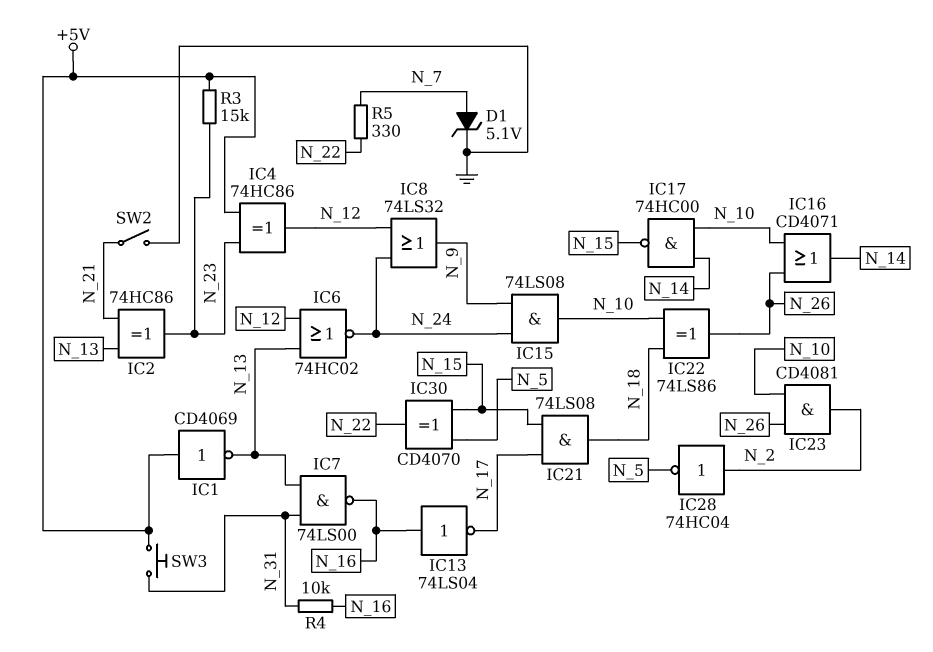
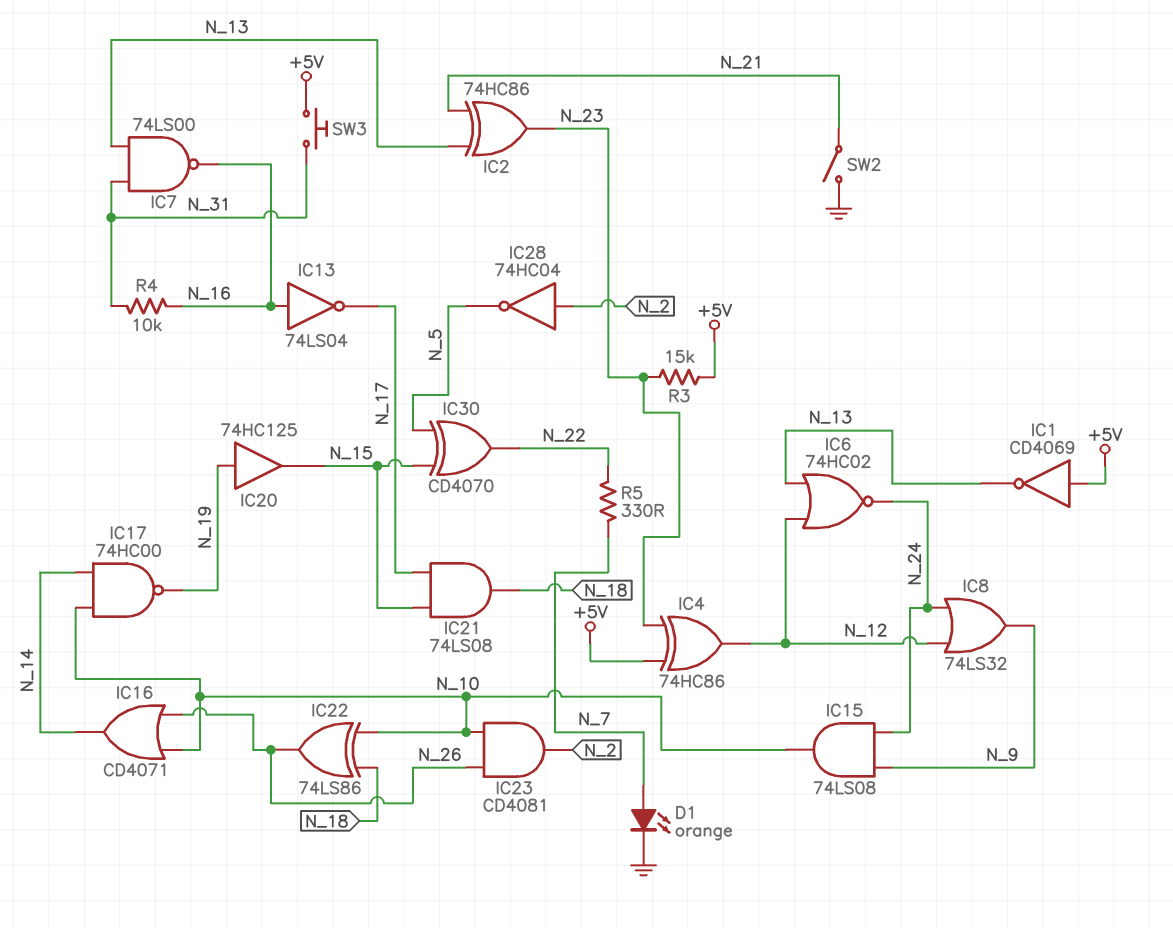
D1: zener 5.1V (A N_7, K GND) -> LED orange (A N_7, K GND)
IC17: NAND 74HC00 (in N_10, in N_14, out N_15) -> NAND 74HC00 (in N_10, in N_14, out N_19)
IC20: none -> buffer 74HC125 (in N_19, out N_15)

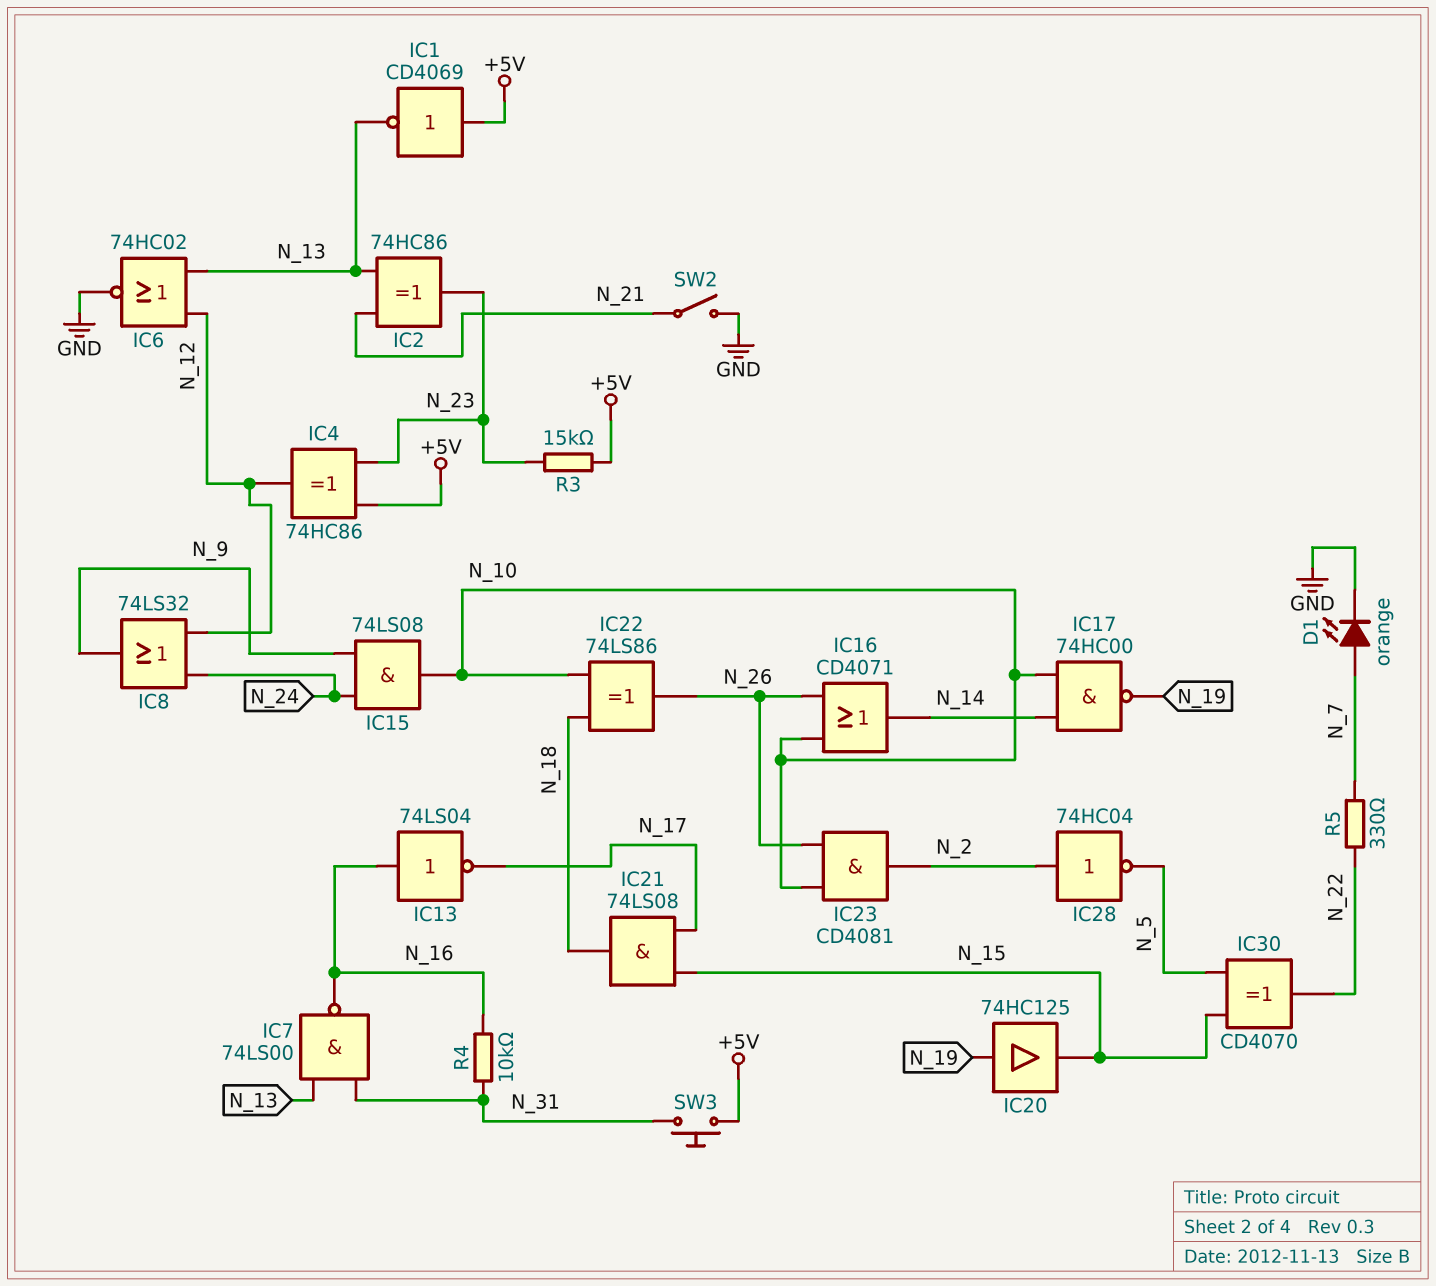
IC6: NOR 74HC02 (in N_12, in N_13, out N_24) -> NOR 74HC02 (in N_12, in N_13, out GND)

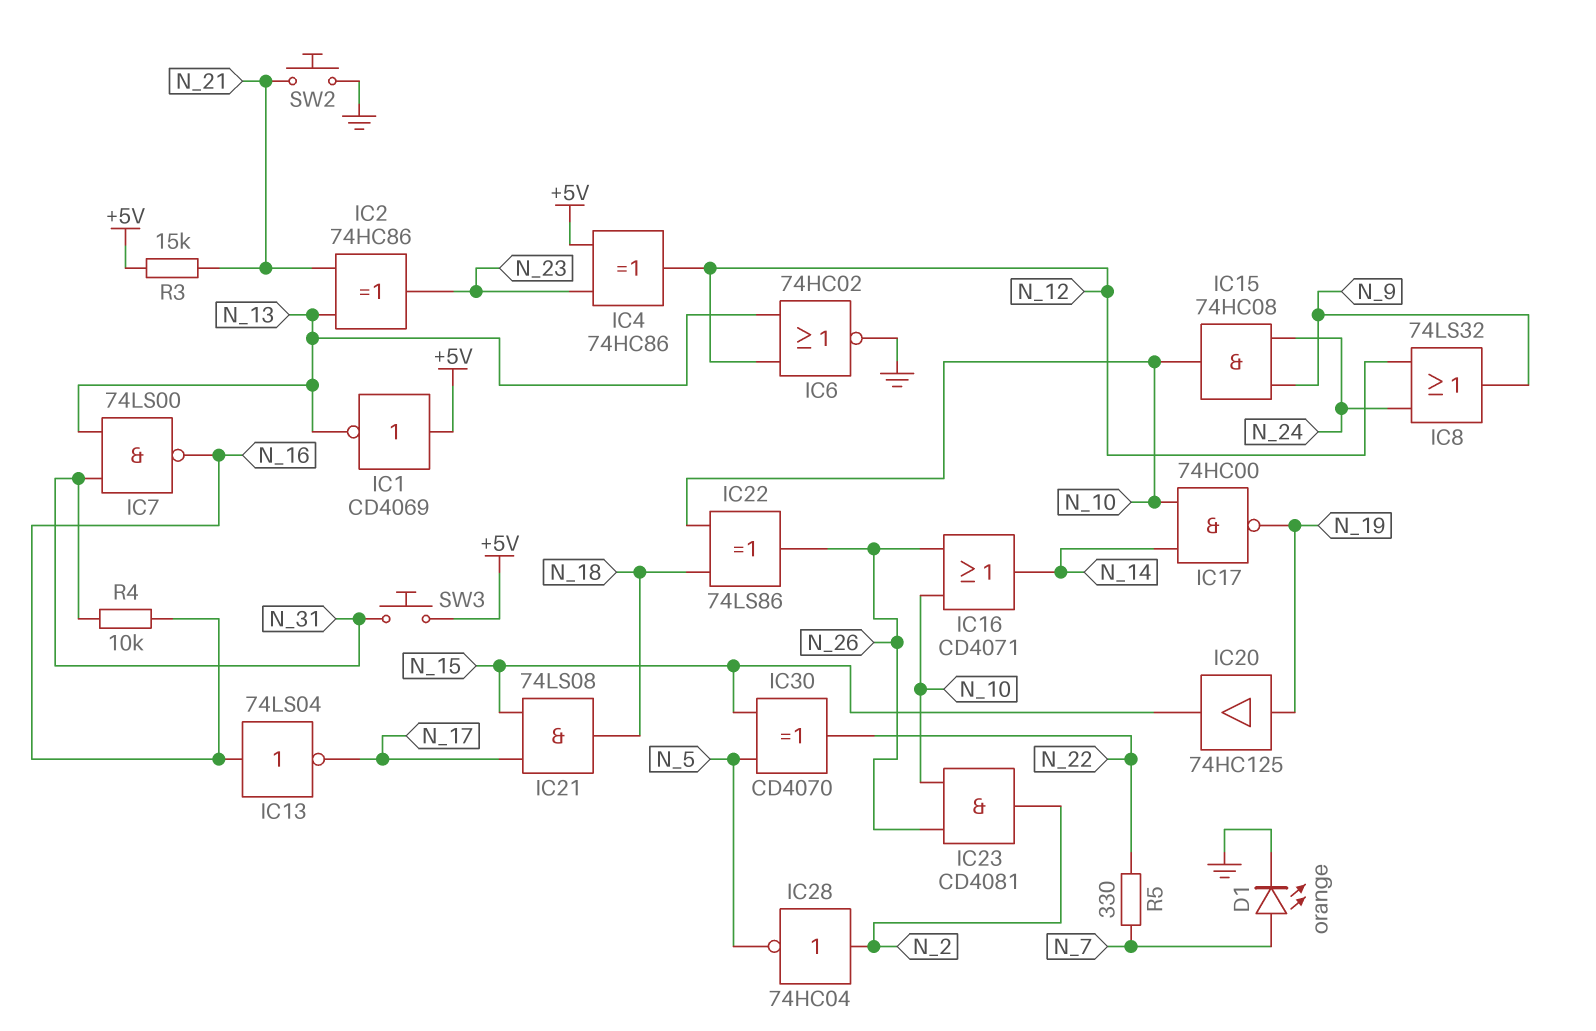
IC15: AND 74LS08 (in N_9, in N_24, out N_10) -> AND 74HC08 (in N_9, in N_24, out N_10)
R3: 15k (+5V, N_23) -> 15k (+5V, N_21)
SW2: switch (GND, N_21) -> button (GND, N_21)

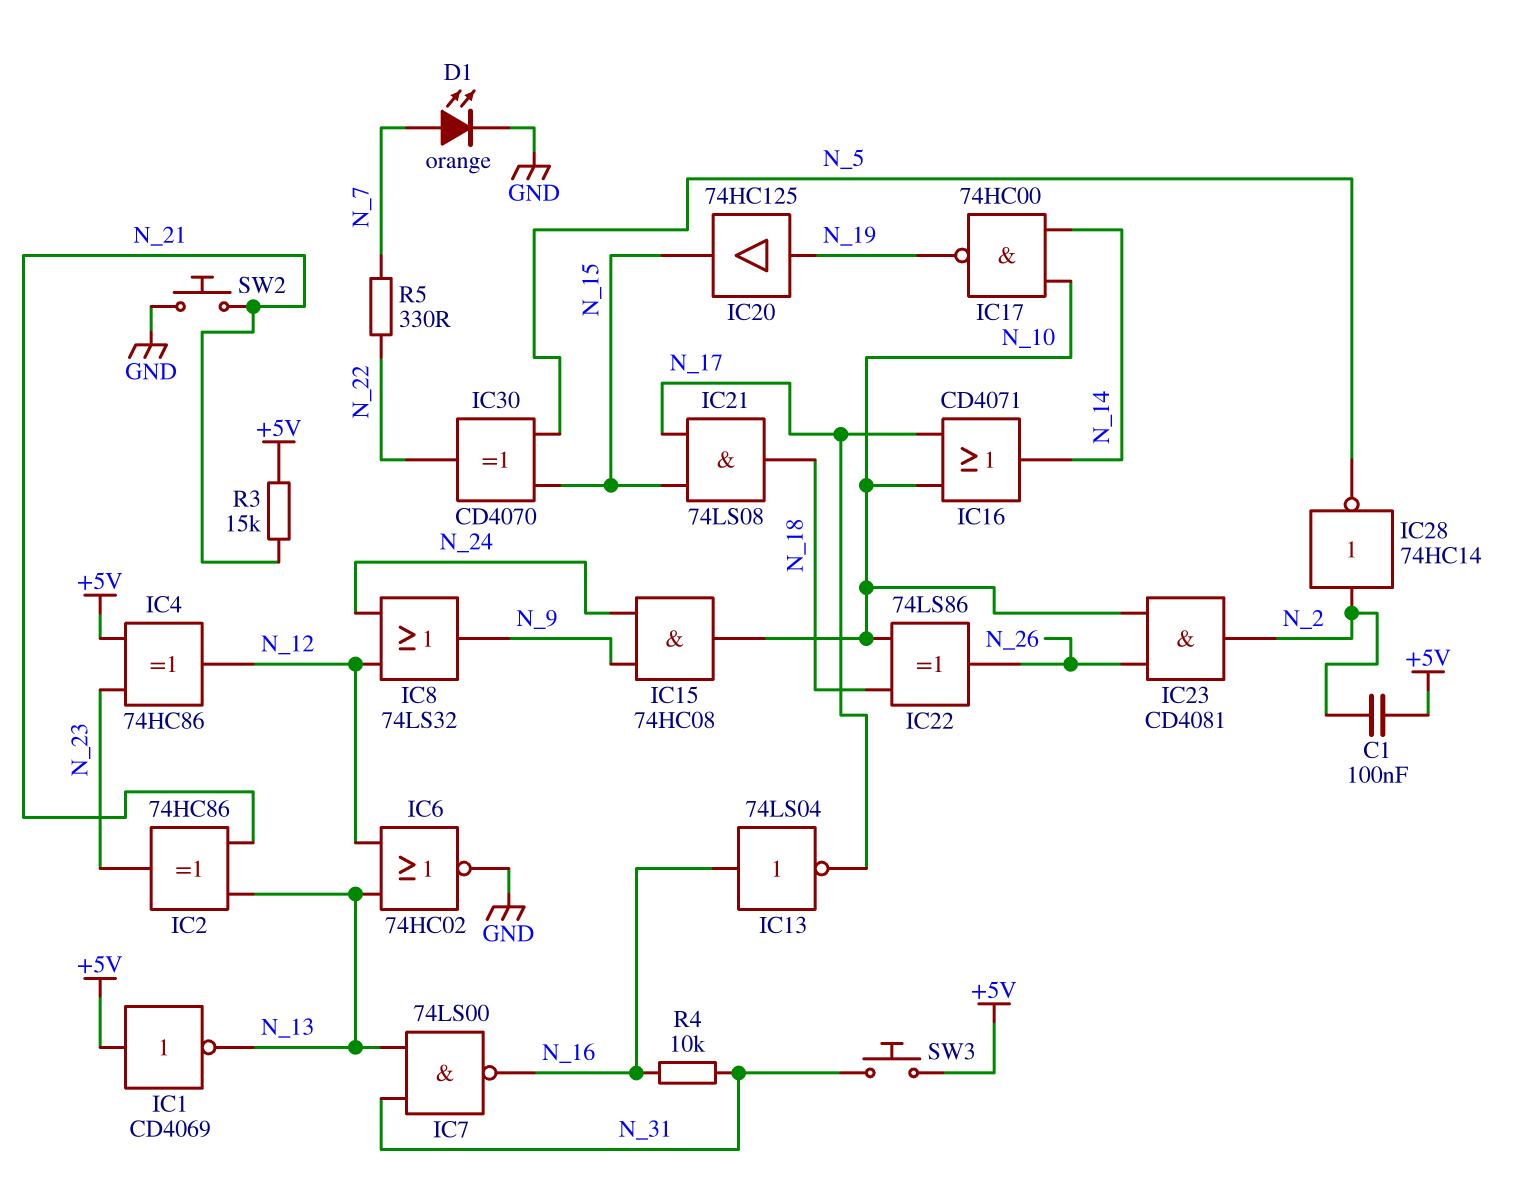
C1: none -> 100nF (+5V, N_2)
IC16: OR CD4071 (in N_10, in N_26, out N_14) -> OR CD4071 (in N_10, in N_17, out N_14)
IC28: NOT 74HC04 (in N_2, out N_5) -> NOT 74HC14 (in N_2, out N_5)

